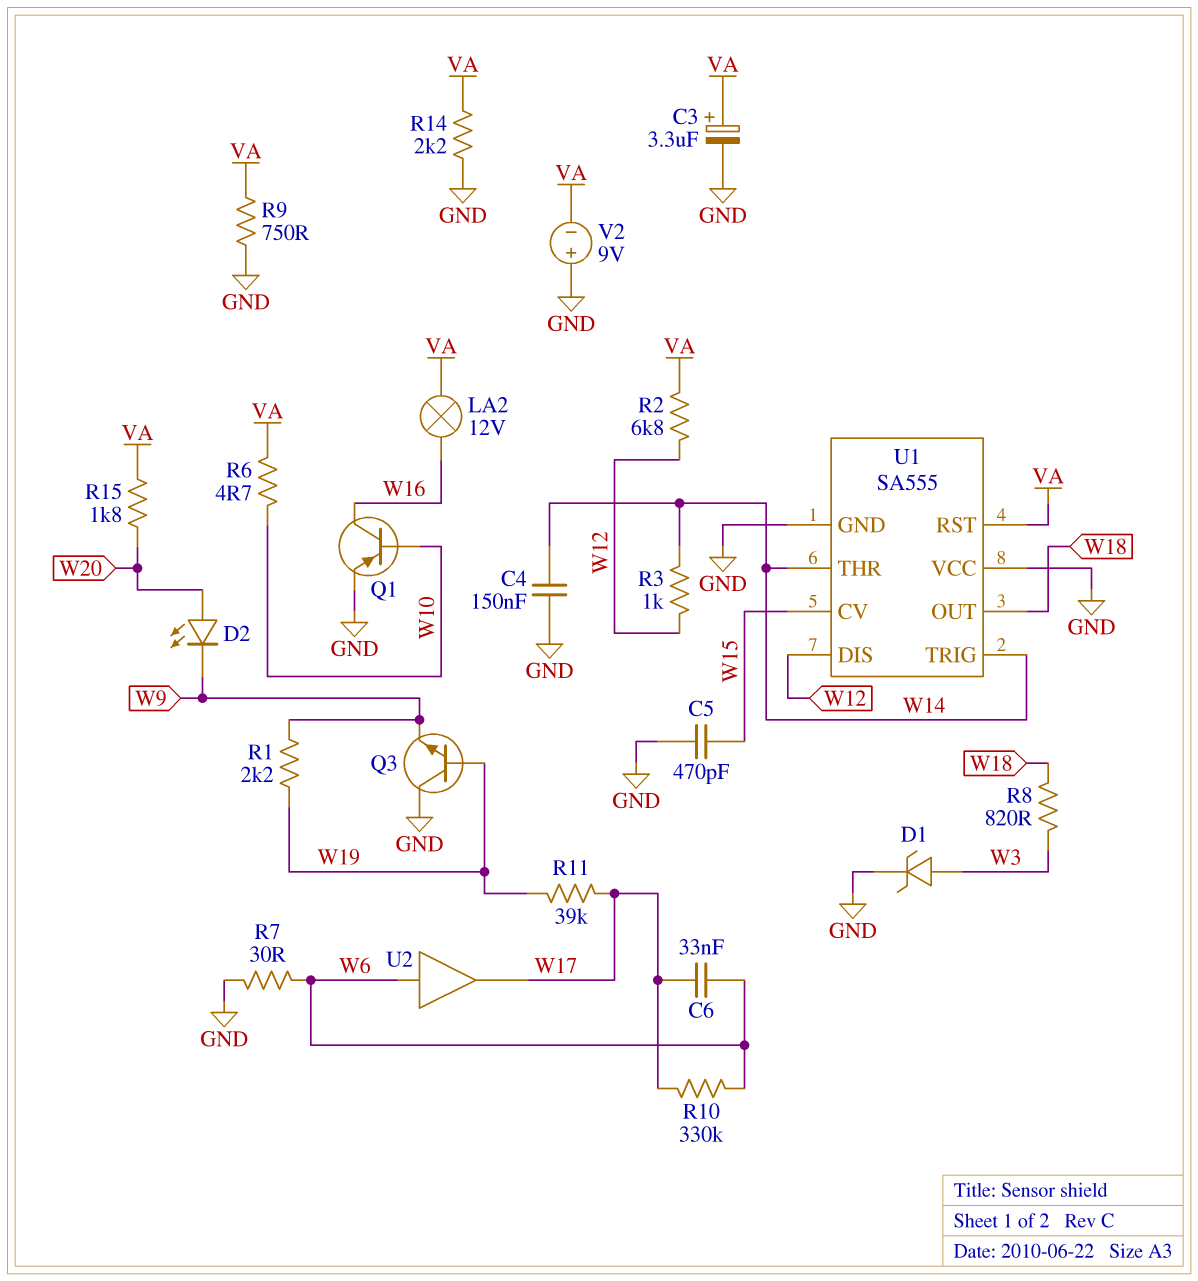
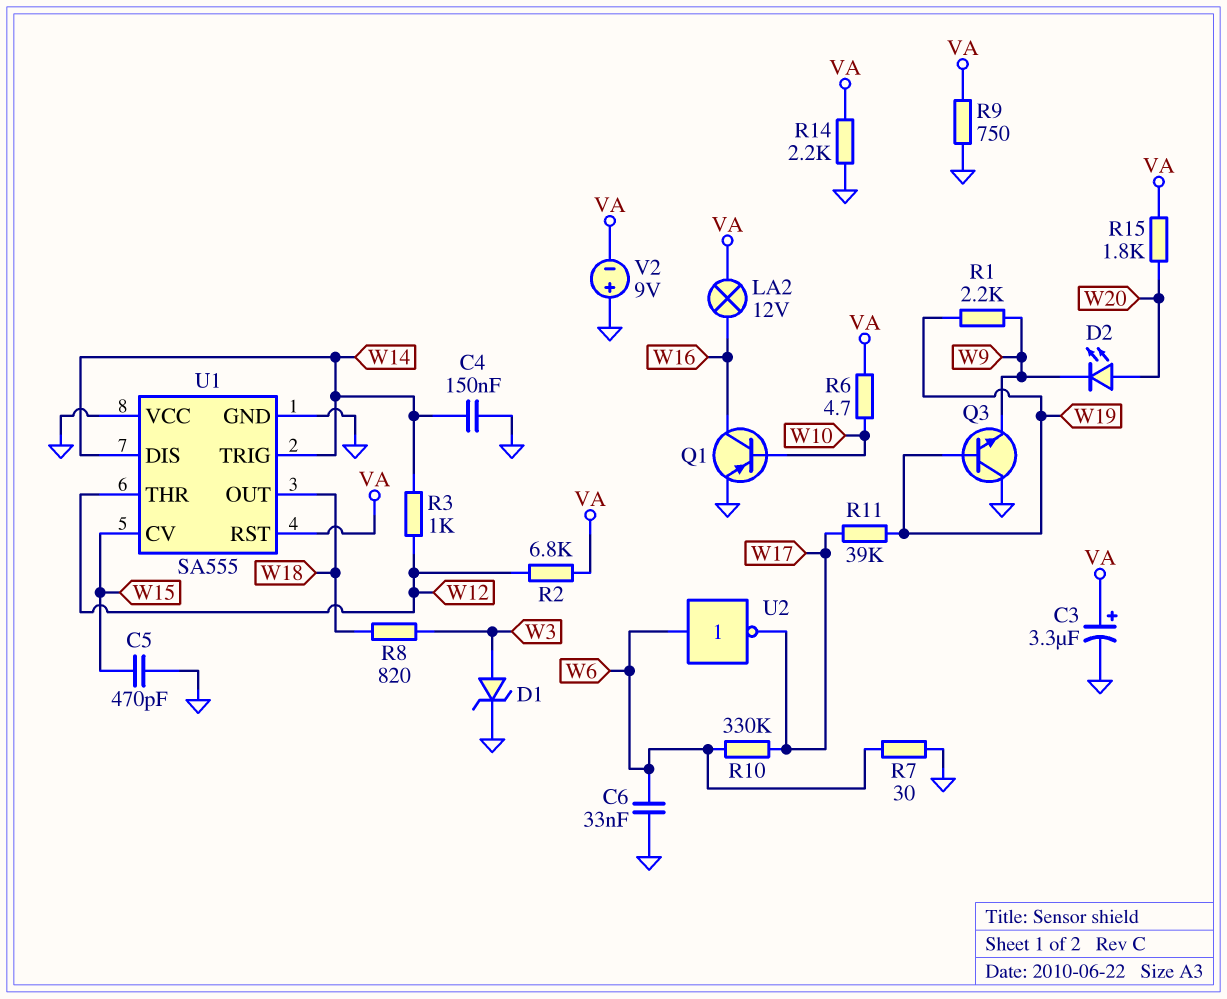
C6: 33nF (W6, W17) -> 33nF (GND, W6)
U1 pin DIS: W12 -> W14
U1 pin THR: W14 -> W12
U2: buffer (in W6, out W17) -> NOT (in W6, out W17)

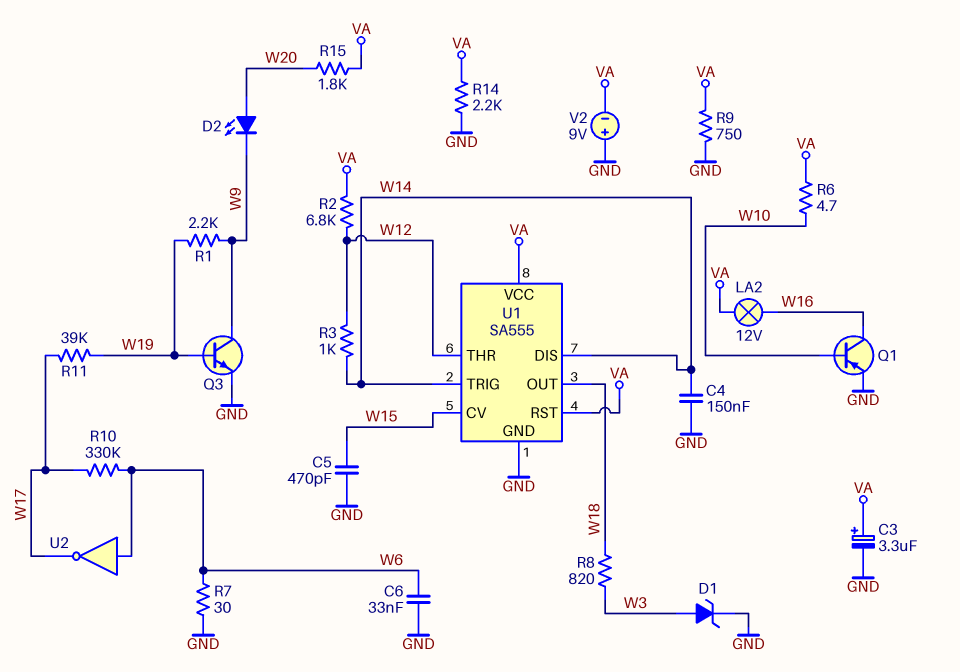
Q3: NPN (B W19, C GND, E W9) -> NPN (B W19, C W9, E GND)
U1 pin VCC: GND -> VA

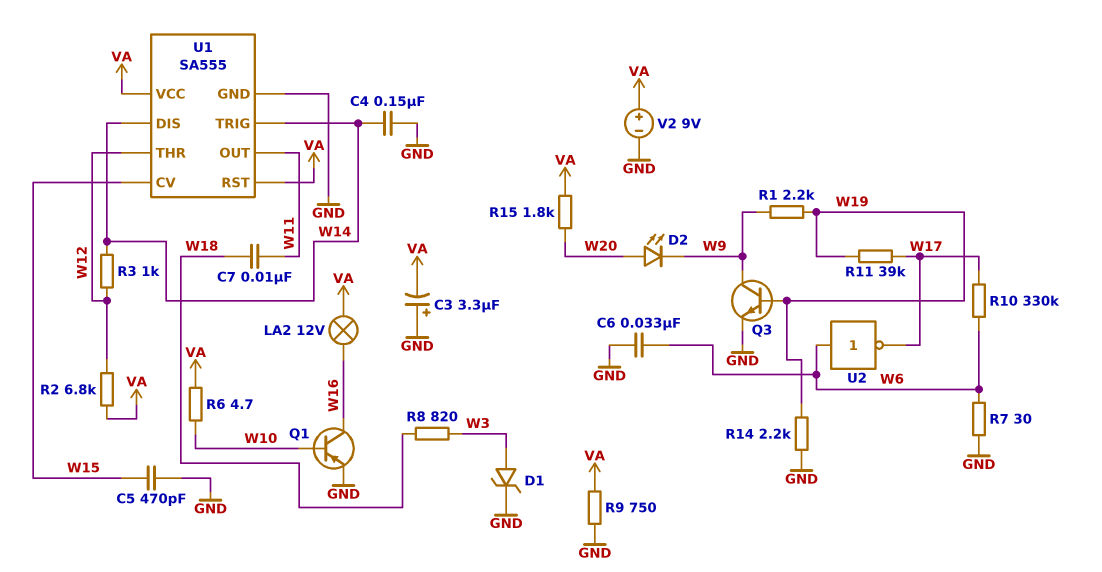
C3: 3.3uF (plus VA, minus GND) -> 3.3uF (plus GND, minus VA)
C7: none -> 10nF (W11, W18)
R14: 2.2k (GND, VA) -> 2.2k (GND, W19)
U1 pin OUT: W18 -> W11
V2: 9V (plus GND, minus VA) -> 9V (plus VA, minus GND)

